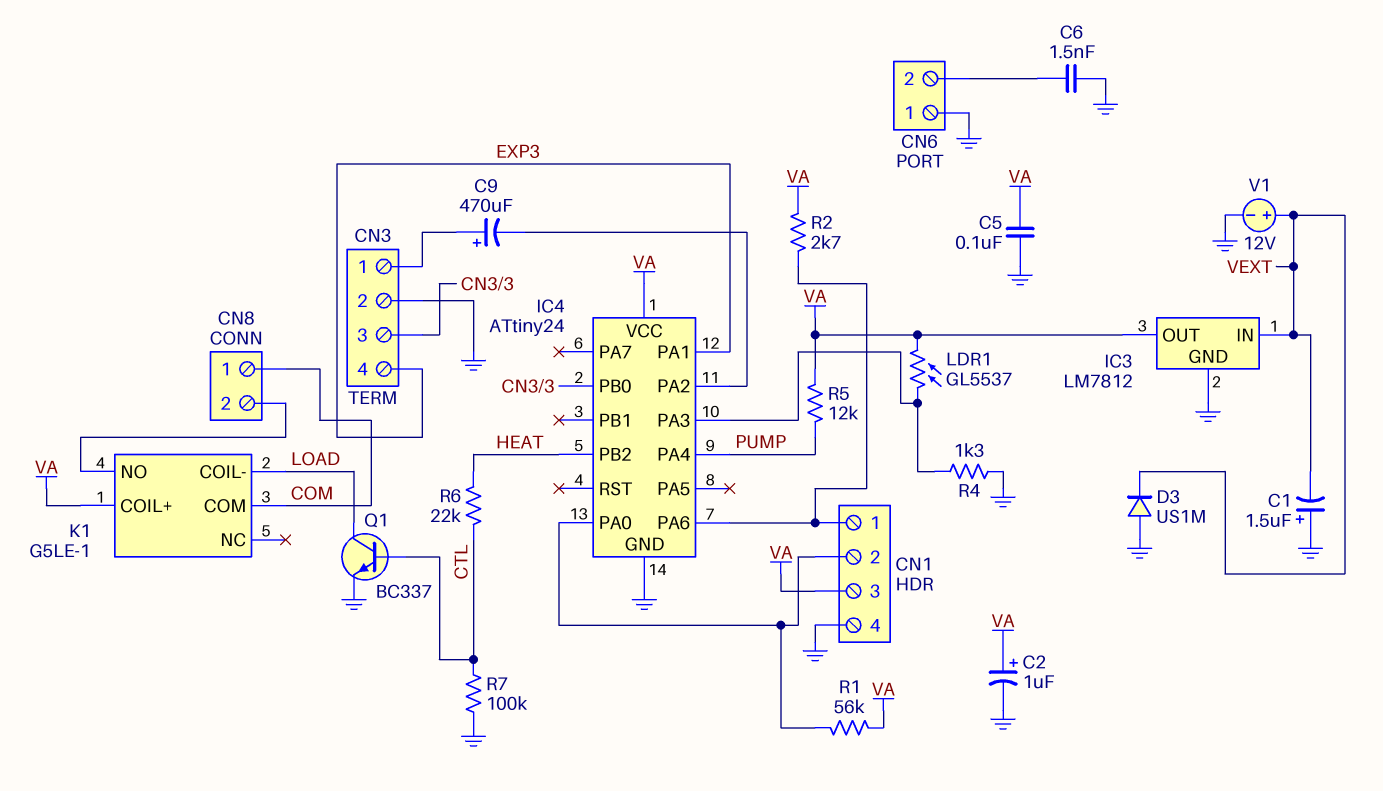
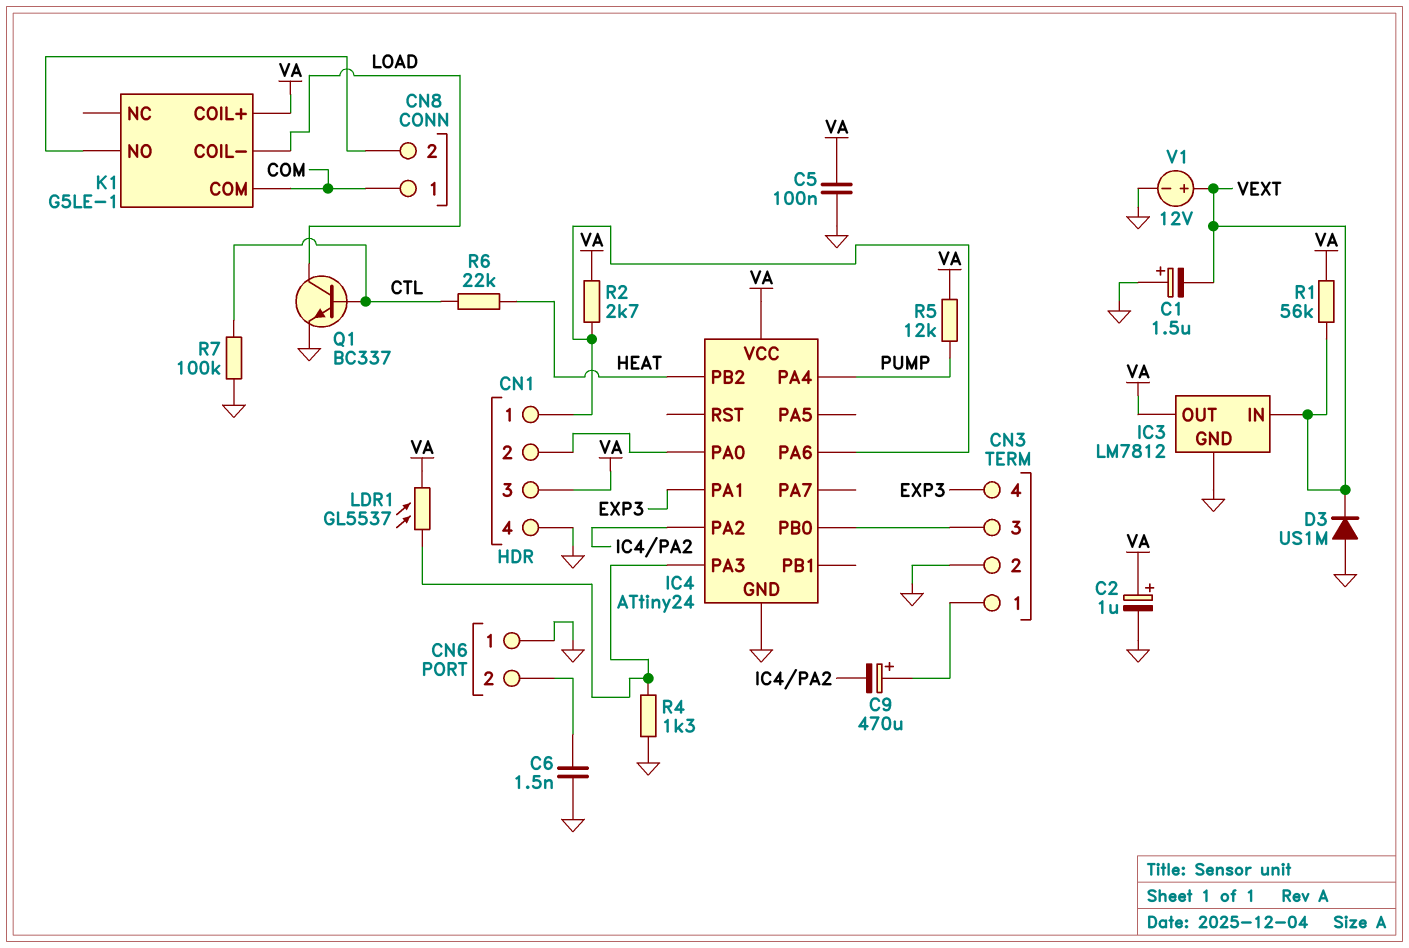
R1: 56k (CN1/2, VA) -> 56k (VA, VEXT)

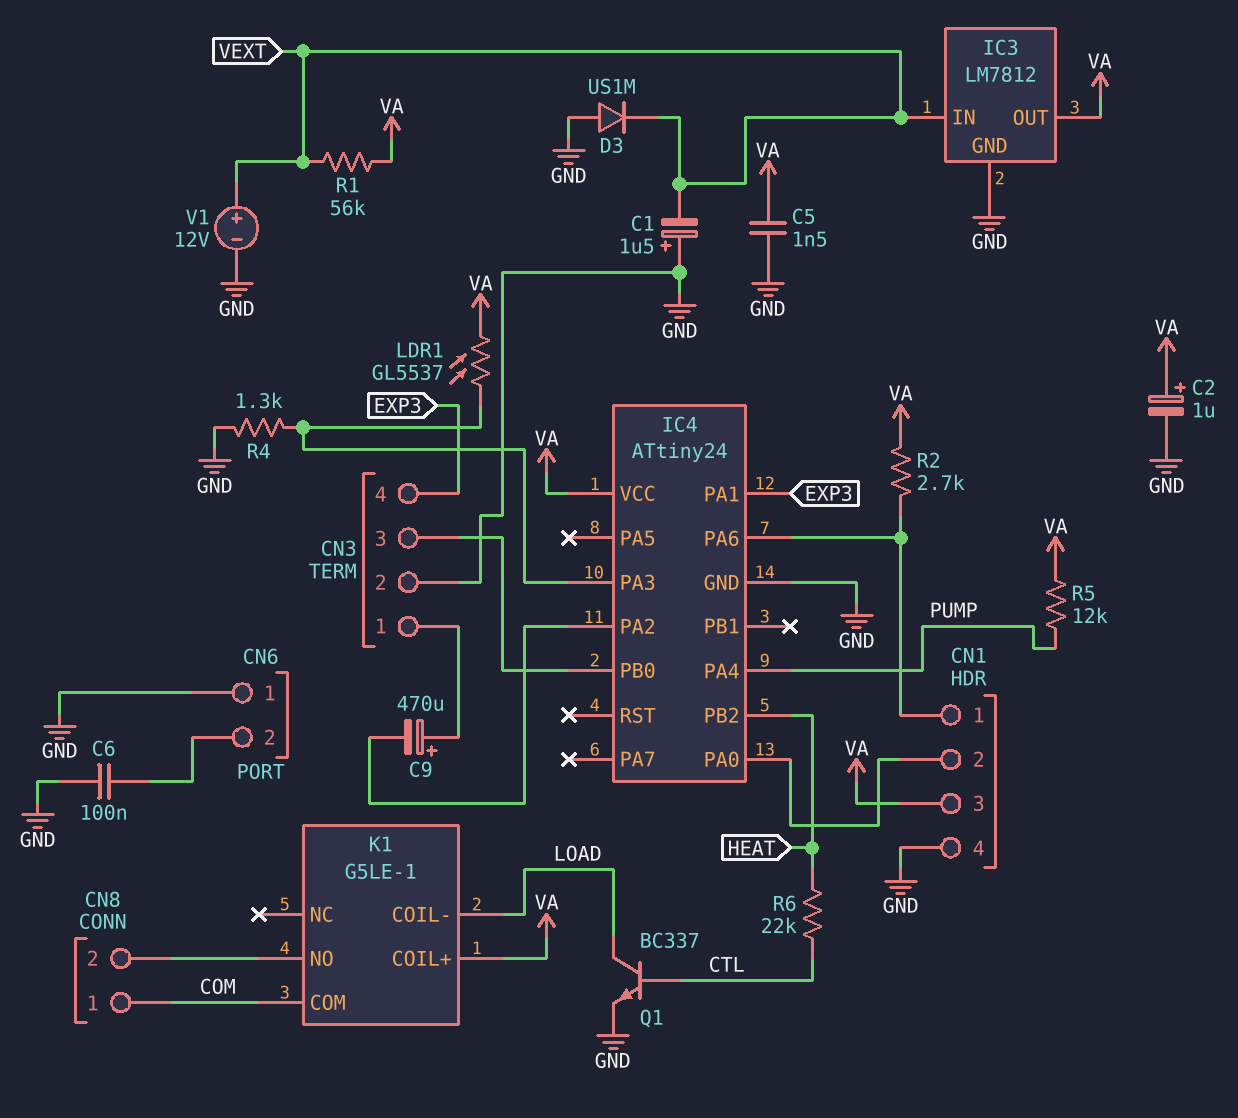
C5: 100nF (GND, VA) -> 1.5nF (GND, VA)
C6: 1.5nF (CN6/2, GND) -> 100nF (CN6/2, GND)
R7: 100k (CTL, GND) -> none

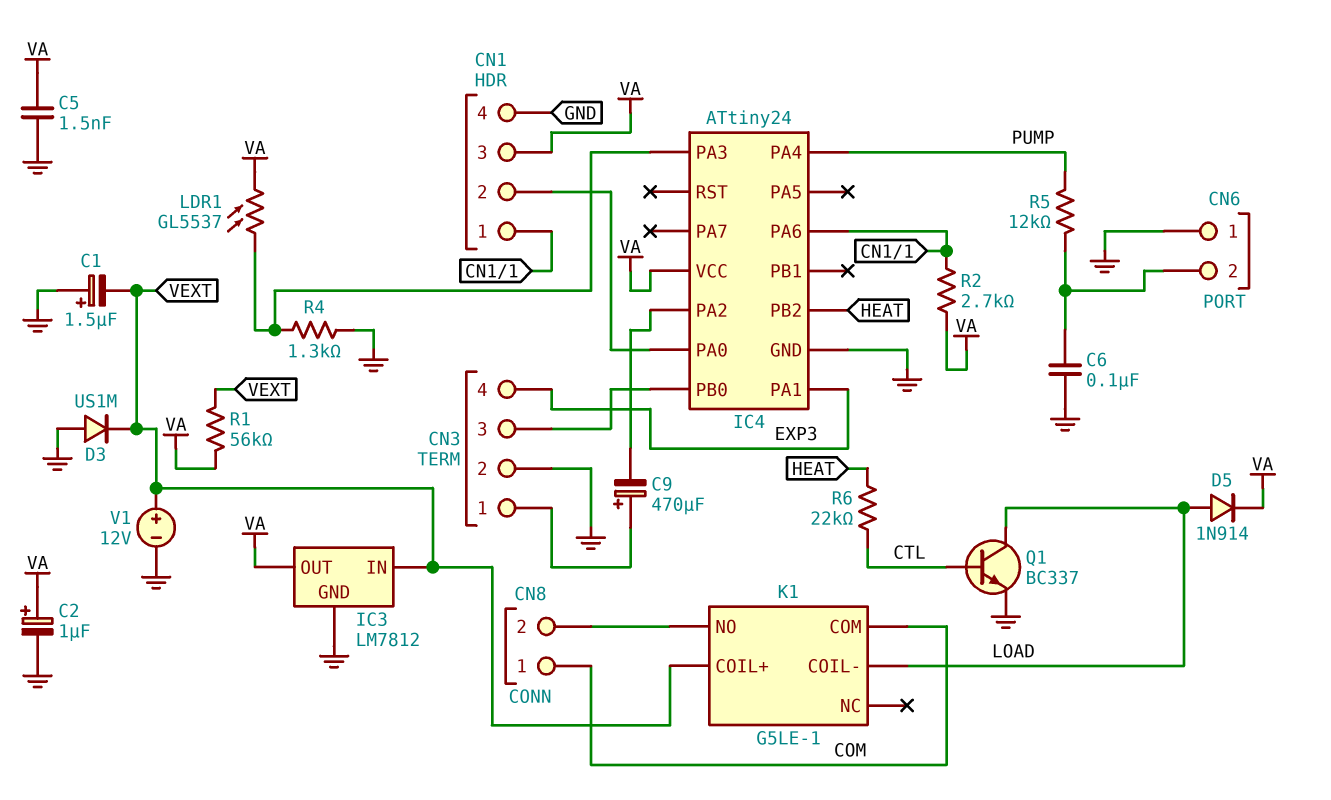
D5: none -> diode 1N914 (A LOAD, K VA)
K1 pin COIL+: VA -> VEXT
R5: 12k (PUMP, VA) -> 12k (CN6/2, PUMP)

